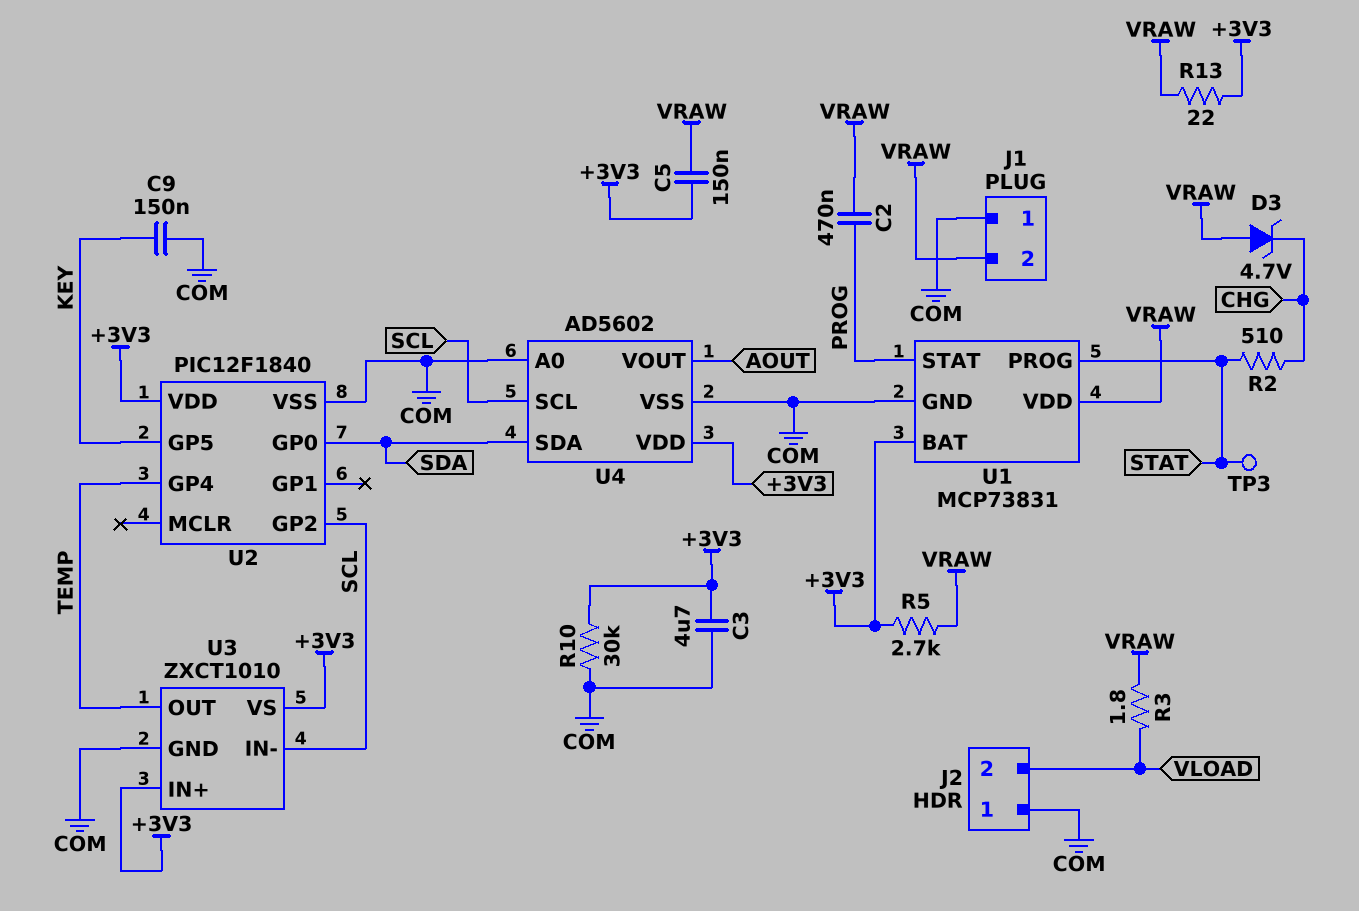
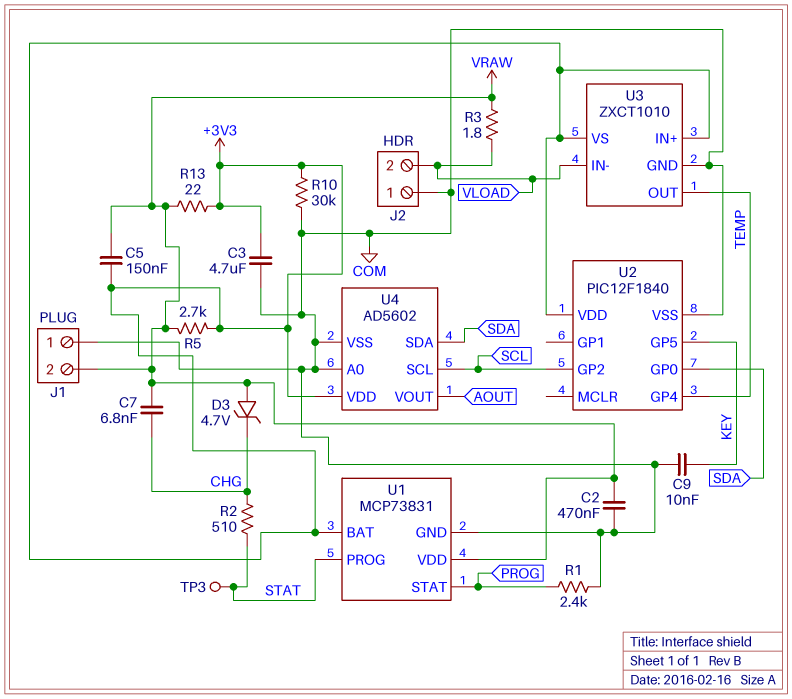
C2: 470nF (PROG, VRAW) -> 470nF (COM, VRAW)
C7: none -> 6.8nF (CHG, VRAW)
C9: 150nF (COM, KEY) -> 10nF (COM, KEY)
R1: none -> 2.4k (COM, PROG)
U3 pin IN-: SCL -> VLOAD

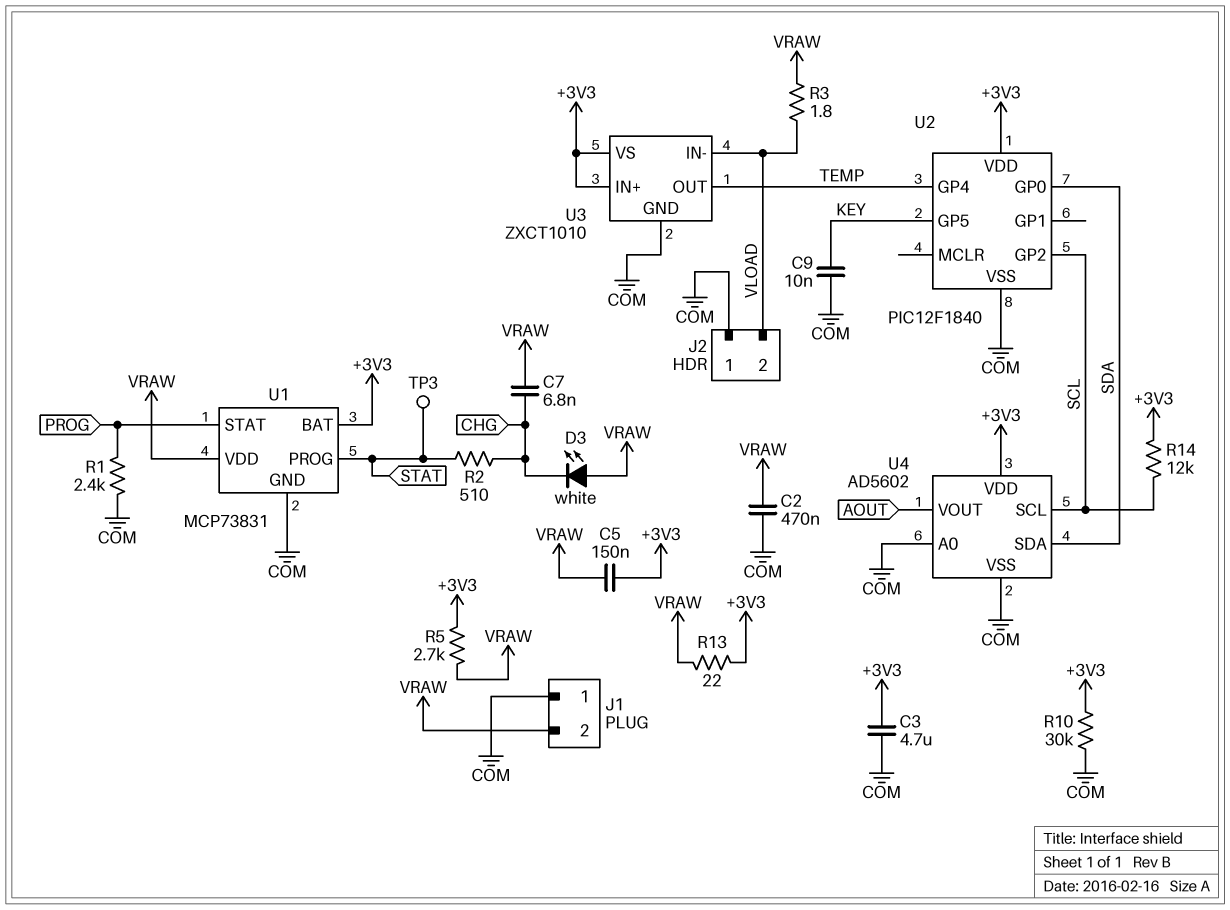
D3: zener 4.7V (A VRAW, K CHG) -> LED white (A VRAW, K CHG)
R14: none -> 12k (+3V3, SCL)

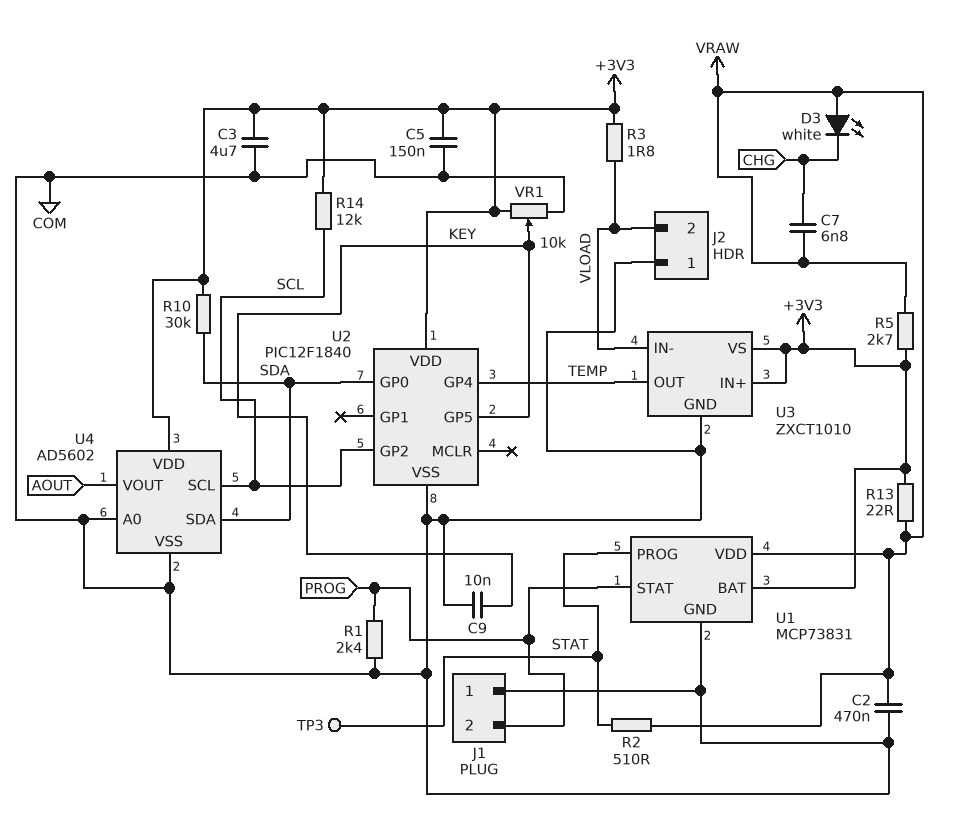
C5: 150nF (+3V3, VRAW) -> 150nF (+3V3, COM)
J1 pin 2: VRAW -> PROG
R2: 510 (CHG, STAT) -> 510 (STAT, VRAW)
R3: 1.8 (VLOAD, VRAW) -> 1.8 (+3V3, VLOAD)
R10: 30k (+3V3, COM) -> 30k (+3V3, SDA)
VR1: none -> 10k (+3V3, COM, wiper KEY)

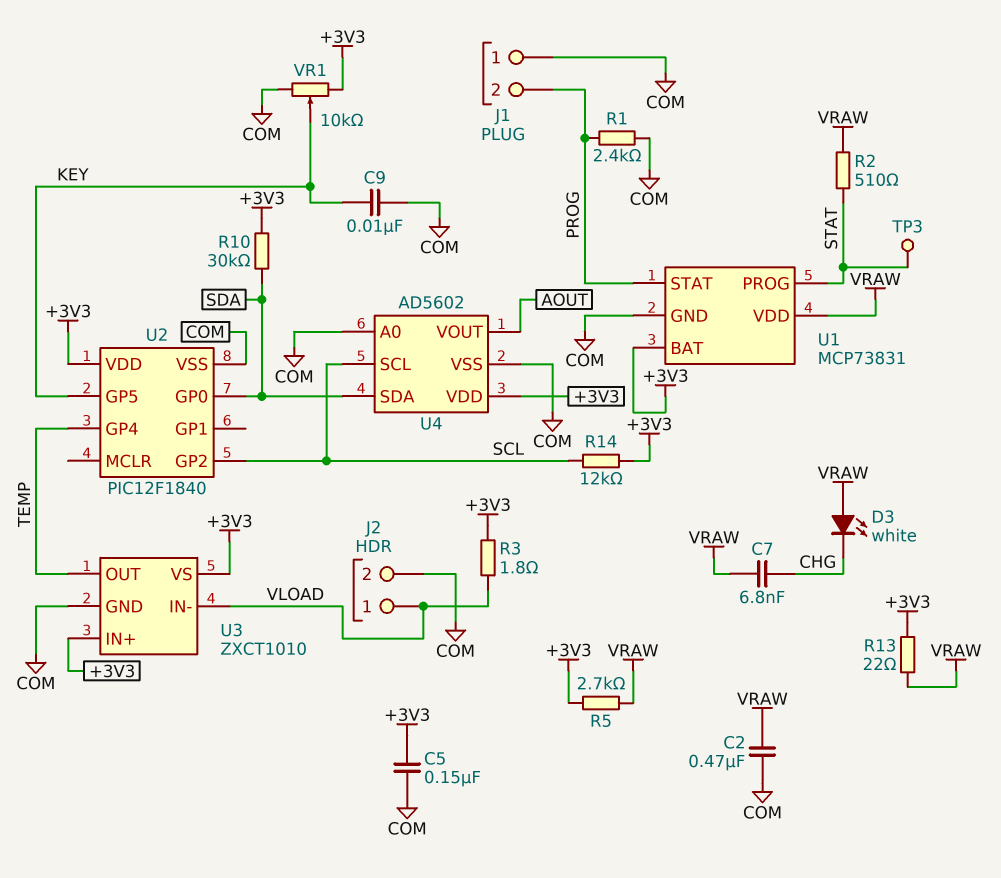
C3: 4.7uF (+3V3, COM) -> none
J2 pin 1: COM -> VLOAD
J2 pin 2: VLOAD -> COM

